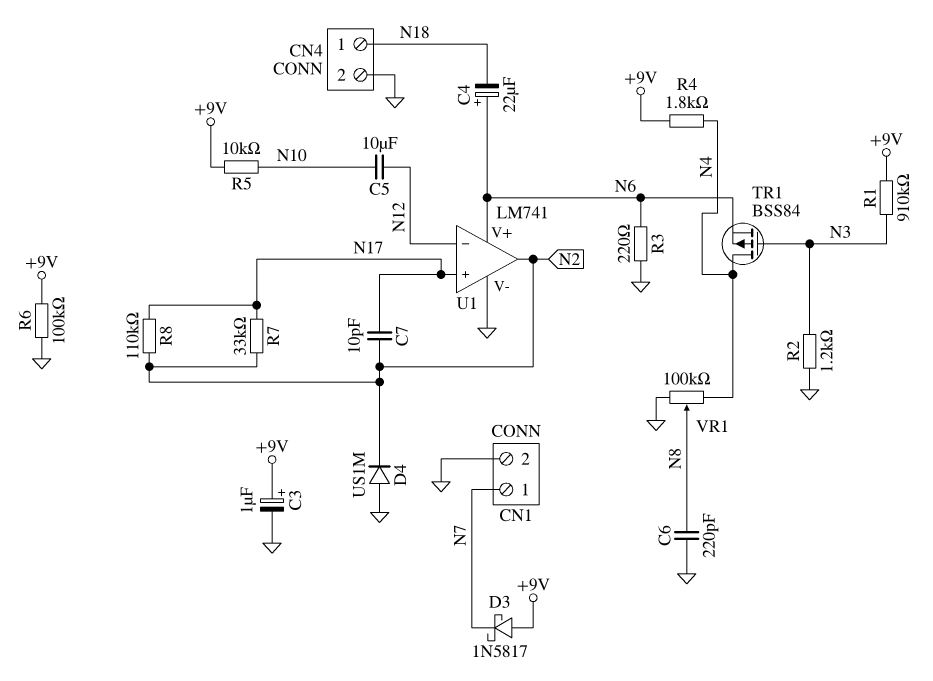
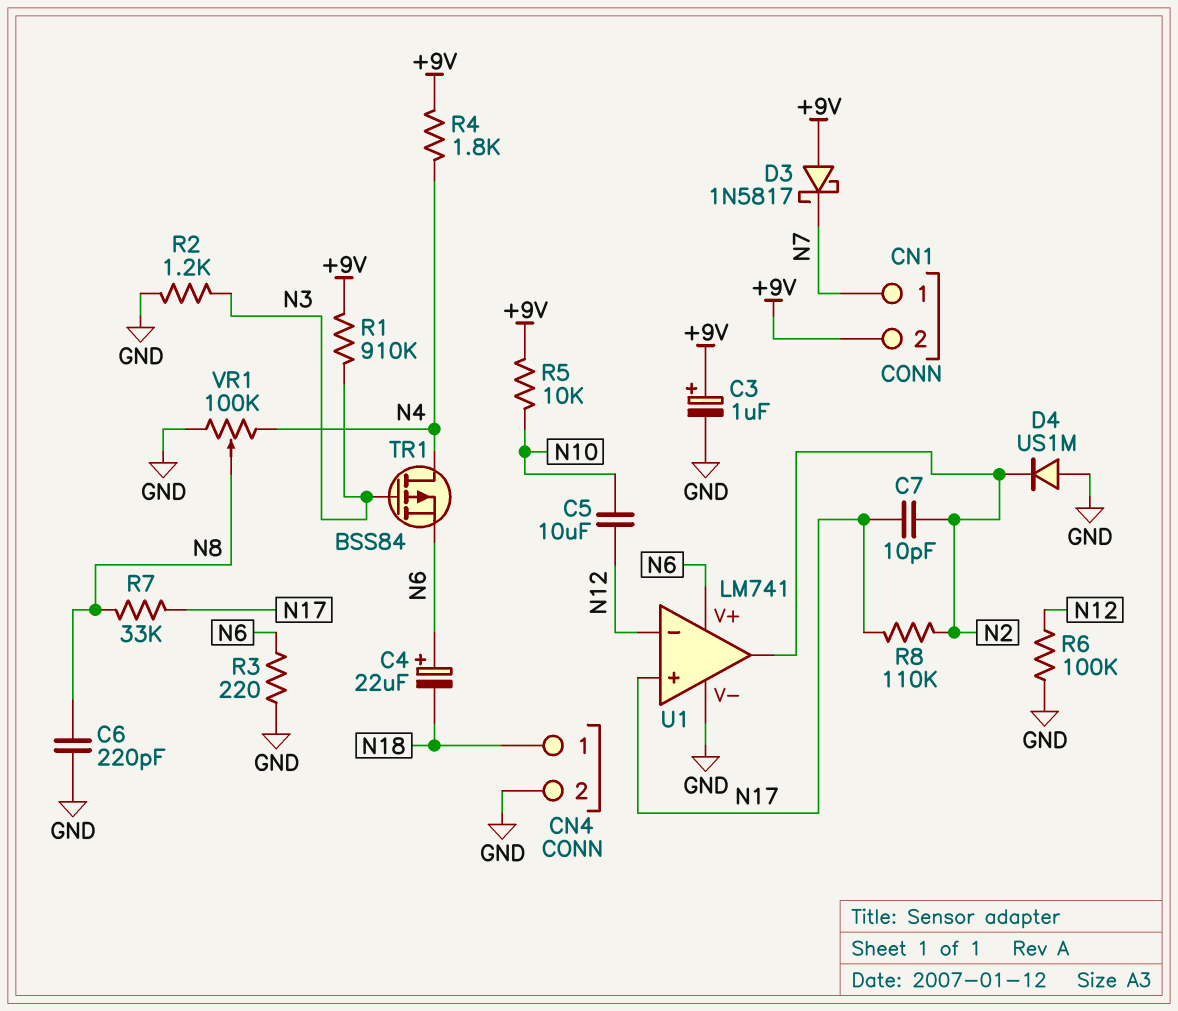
CN1 pin 2: GND -> +9V
R6: 100k (+9V, GND) -> 100k (GND, N12)
R7: 33k (N2, N17) -> 33k (N8, N17)

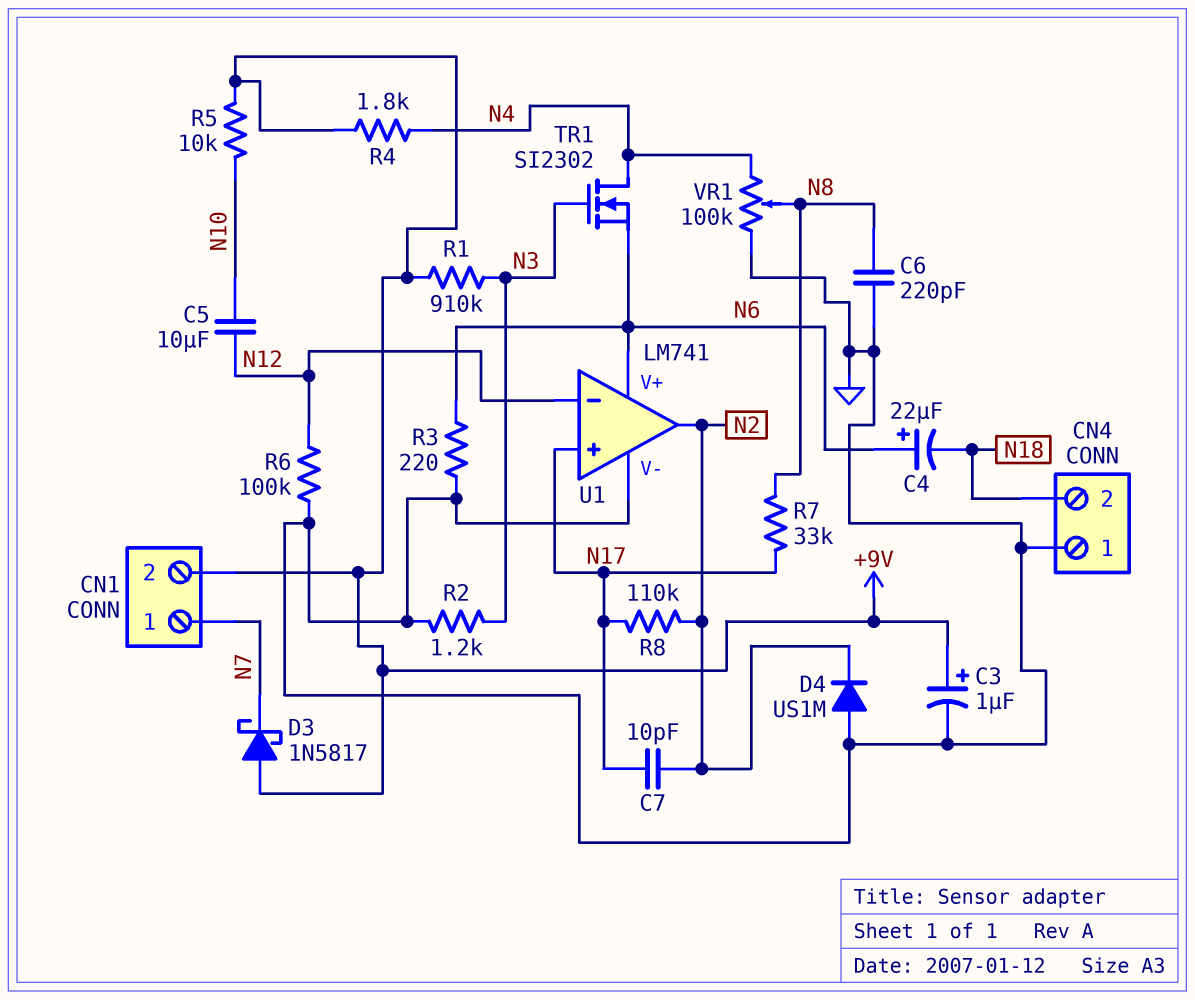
CN4 pin 1: N18 -> GND
CN4 pin 2: GND -> N18
TR1: PMOS BSS84 (G N3, D N4, S N6) -> NMOS SI2302 (G N3, D N4, S N6)

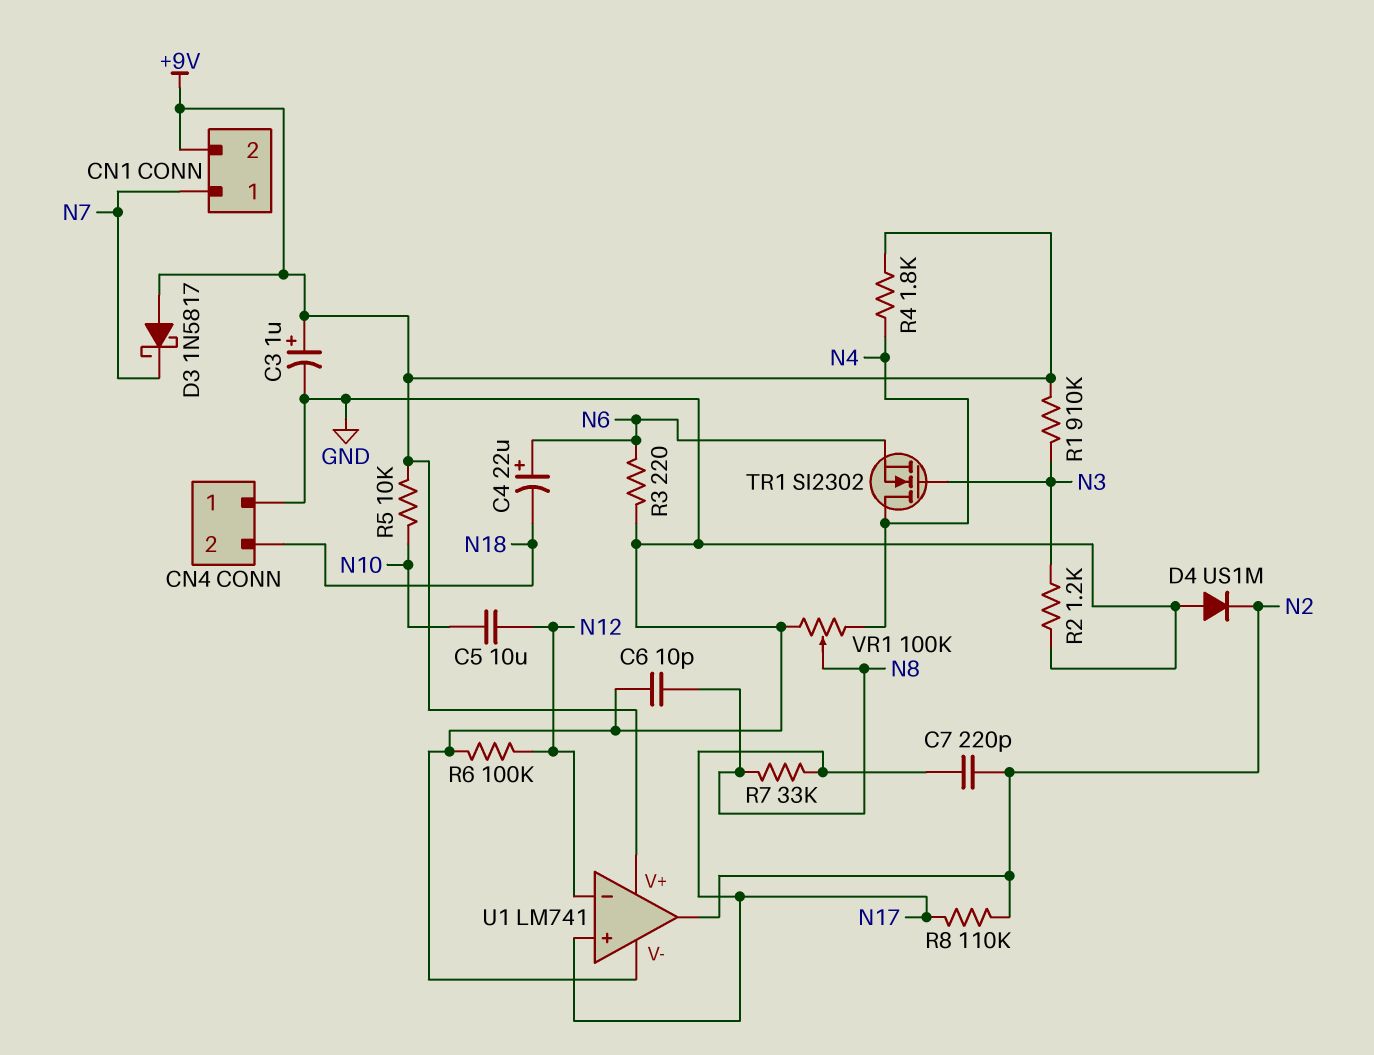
C6: 220pF (GND, N8) -> 10pF (GND, N8)
C7: 10pF (N2, N17) -> 220pF (N2, N17)
U1 pin V+: N6 -> +9V

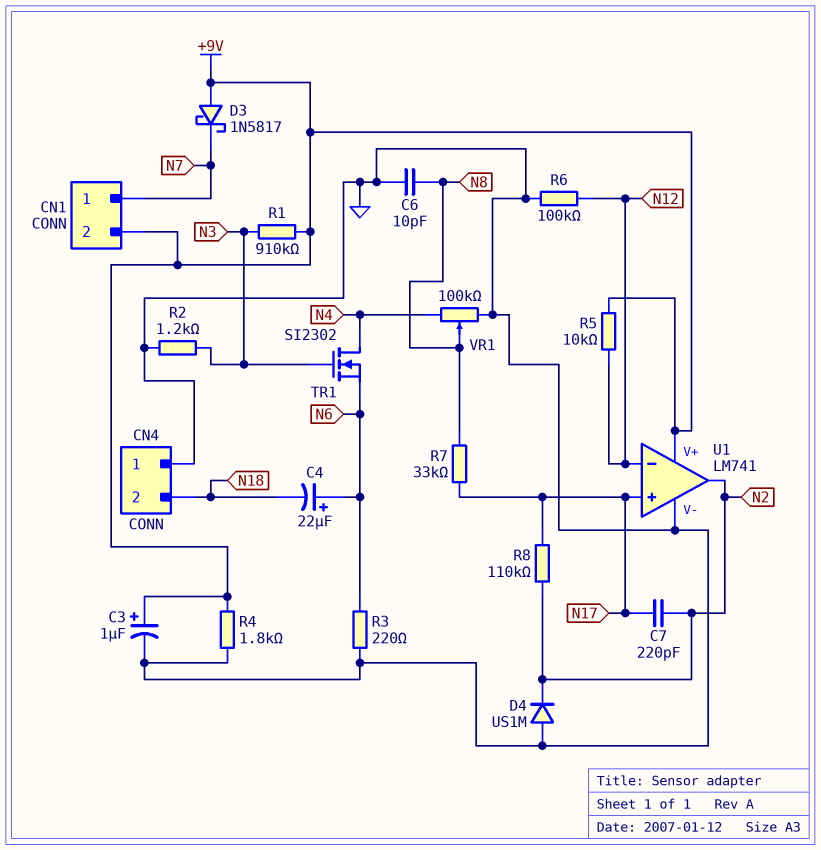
C5: 10uF (N10, N12) -> none
R4: 1.8k (+9V, N4) -> 1.8k (+9V, GND)
R5: 10k (+9V, N10) -> 10k (+9V, N12)

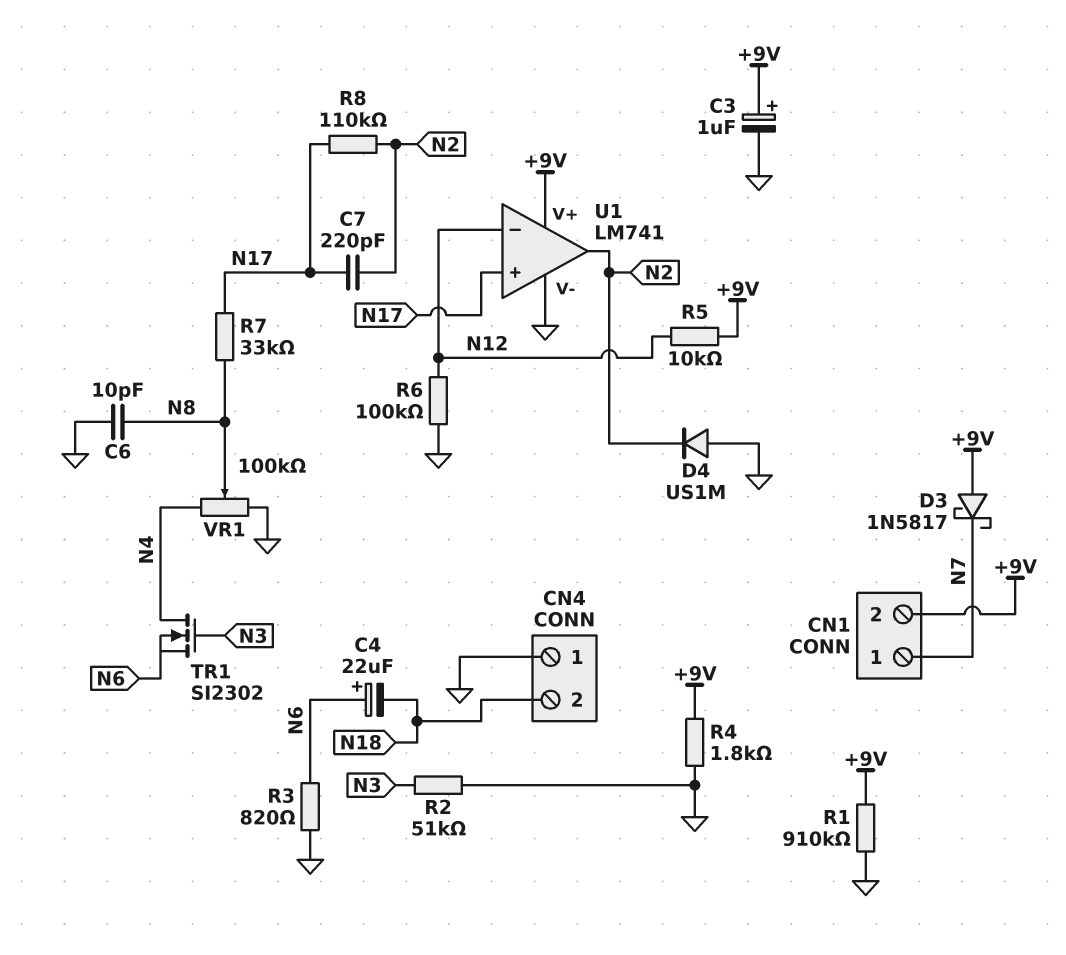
R1: 910k (+9V, N3) -> 910k (+9V, GND)
R2: 1.2k (GND, N3) -> 51k (GND, N3)
R3: 220 (GND, N6) -> 820 (GND, N6)

